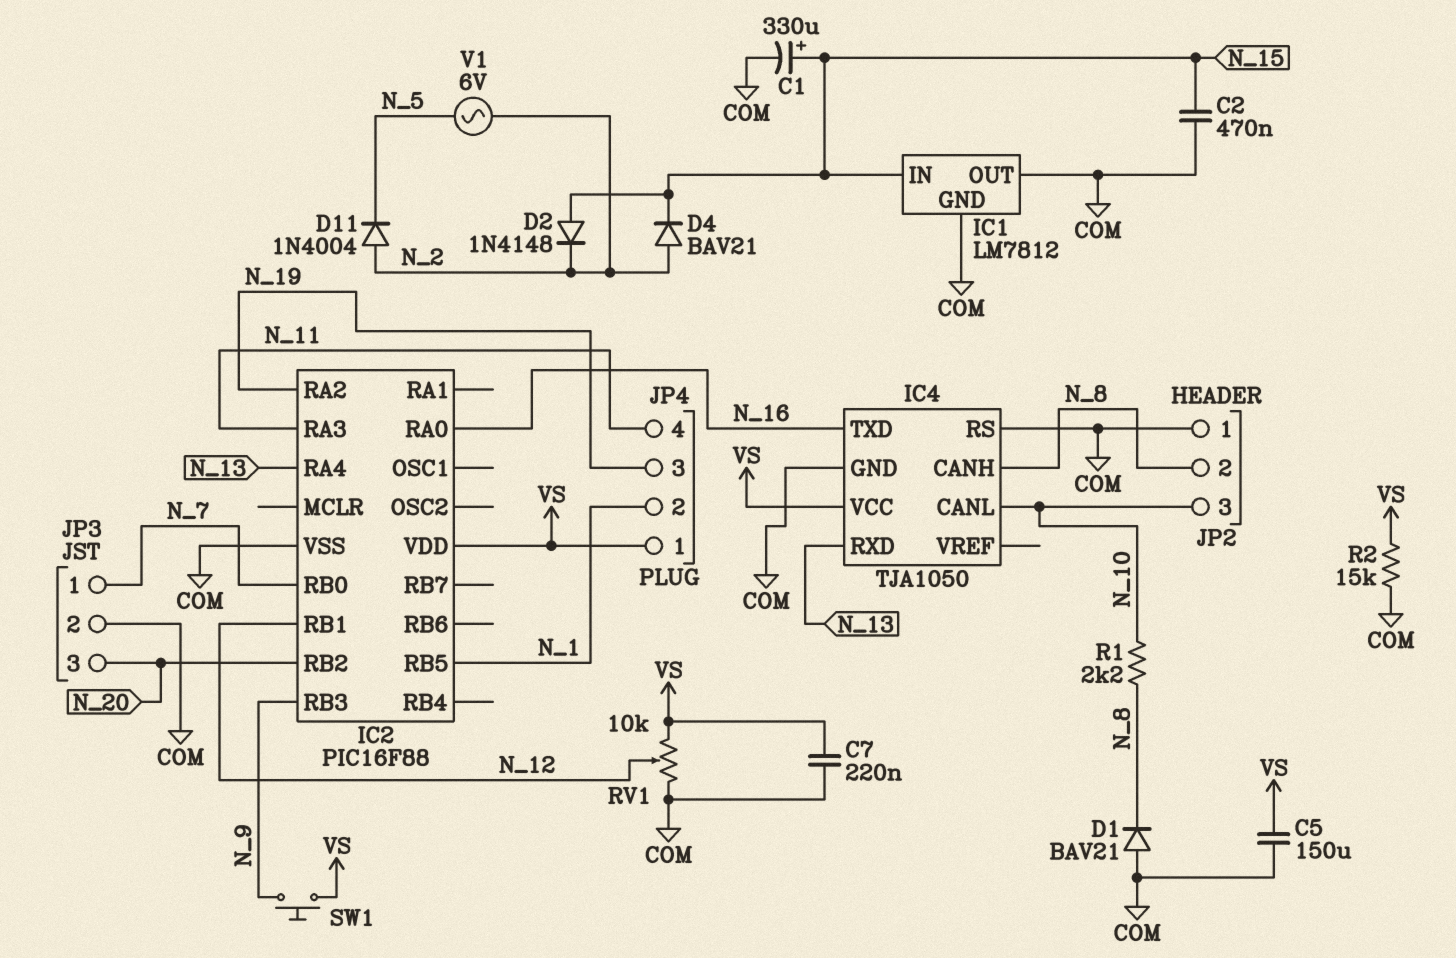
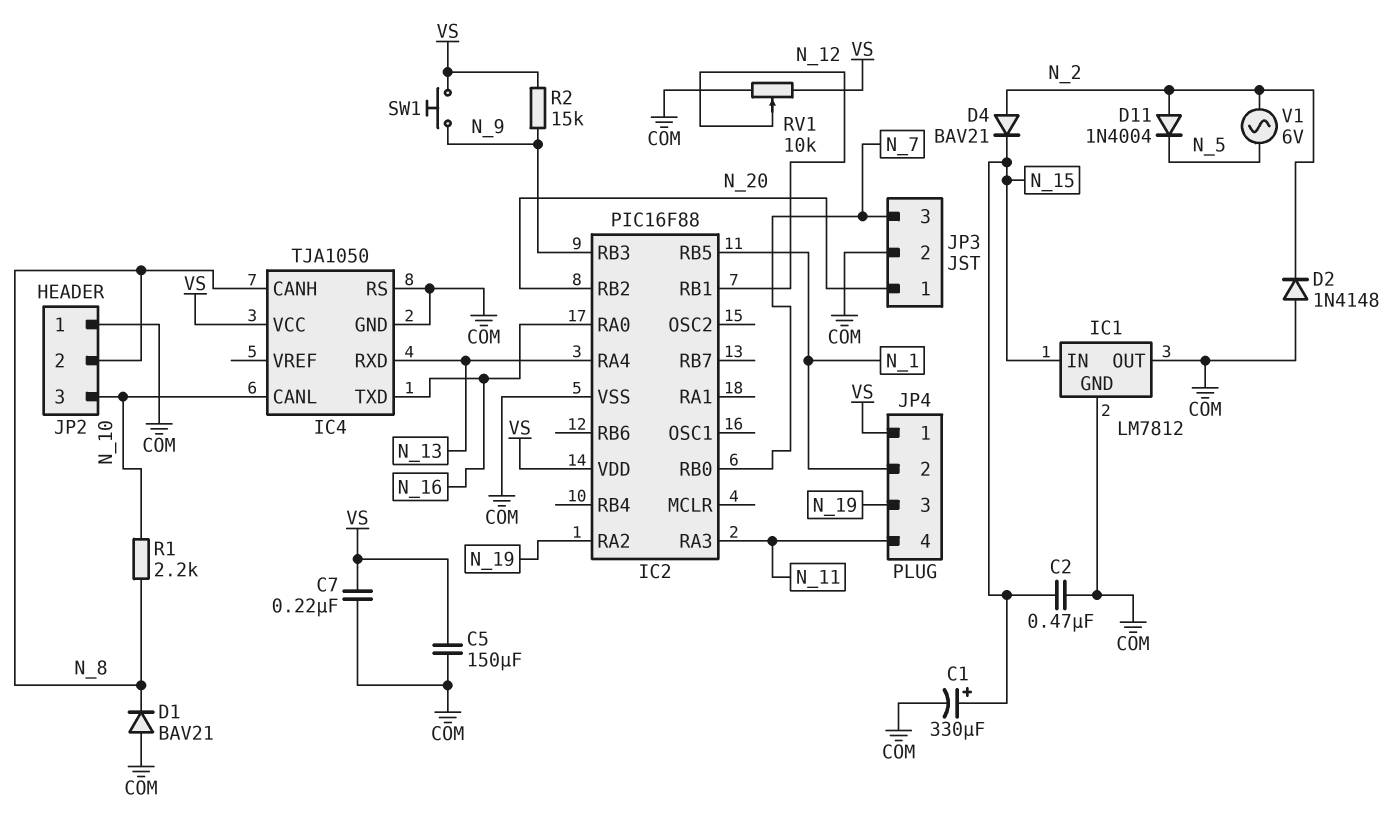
D2: diode 1N4148 (A N_15, K N_2) -> diode 1N4148 (A COM, K N_2)
JP3 pin 1: N_7 -> N_20
JP3 pin 3: N_20 -> N_7
R2: 15k (COM, VS) -> 15k (N_9, VS)

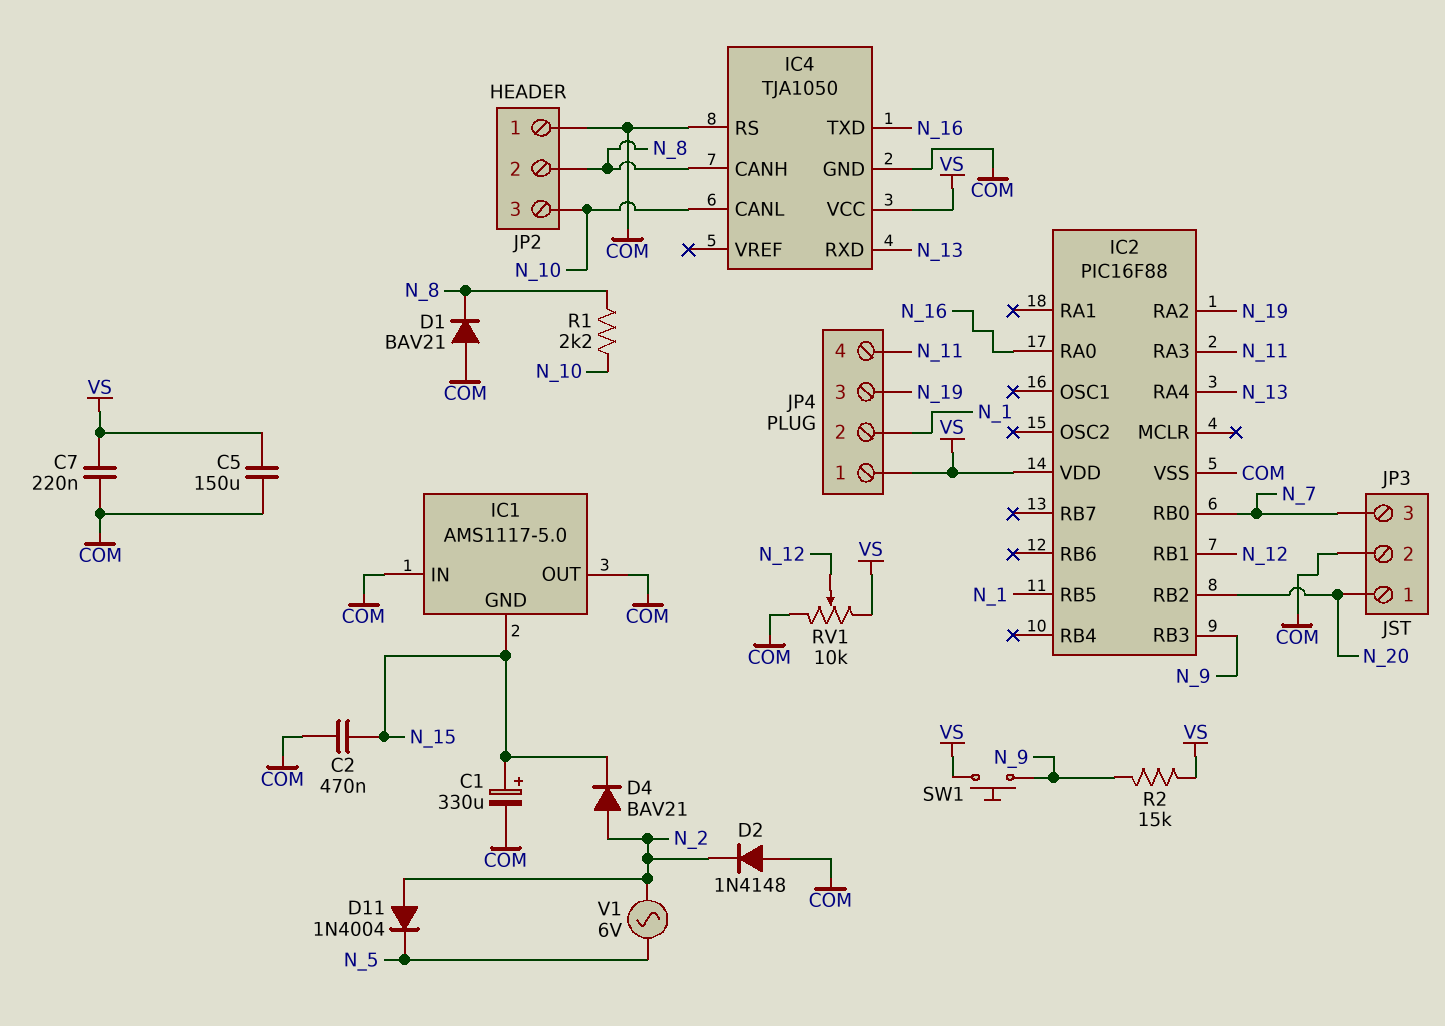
IC1: LM7812 -> AMS1117-5.0
IC1 pin GND: COM -> N_15
IC1 pin IN: N_15 -> COM

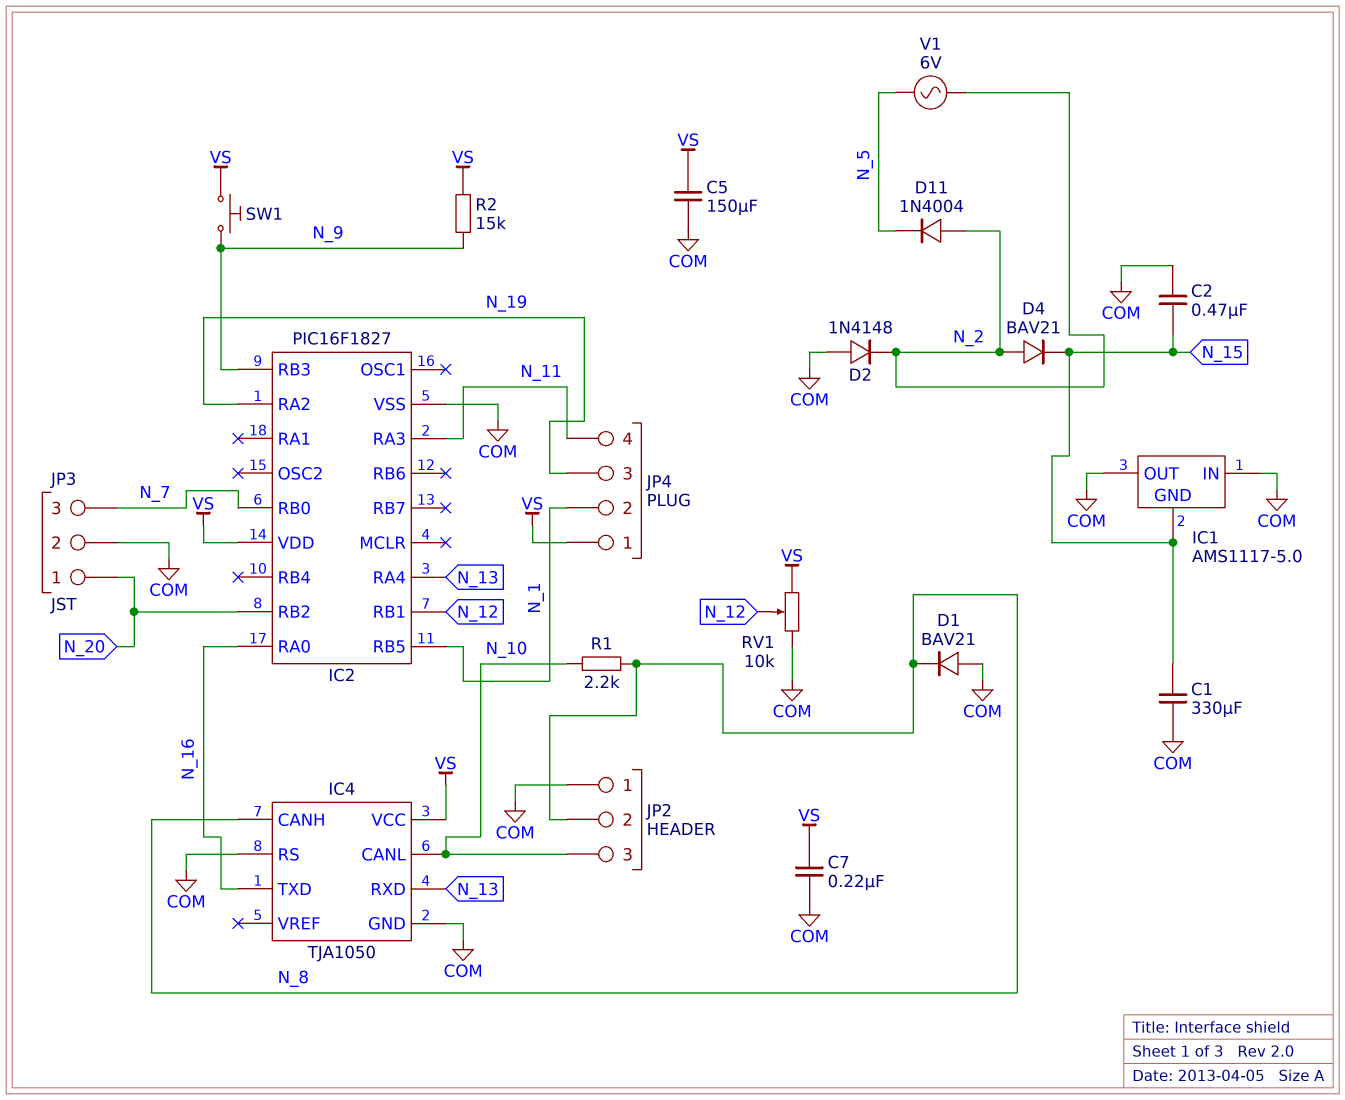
C1: 330uF (plus N_15, minus COM) -> 330uF (COM, N_15)
IC2: PIC16F88 -> PIC16F1827

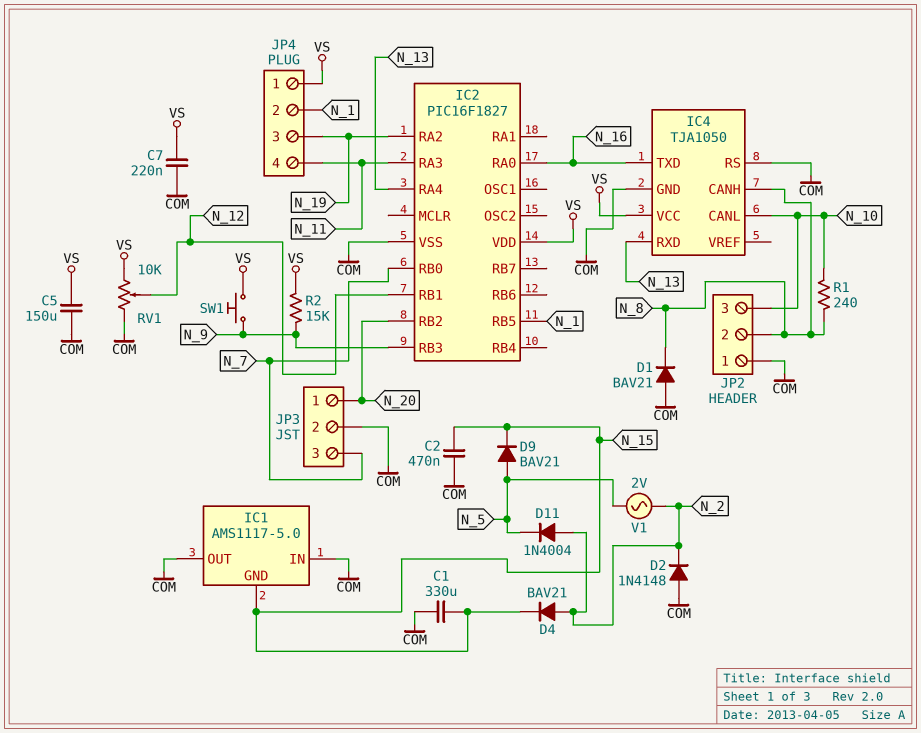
D9: none -> diode BAV21 (A N_5, K N_15)
R1: 2.2k (N_8, N_10) -> 240 (N_8, N_10)
V1: AC 6V (N_2, N_5) -> AC 2V (N_2, N_5)

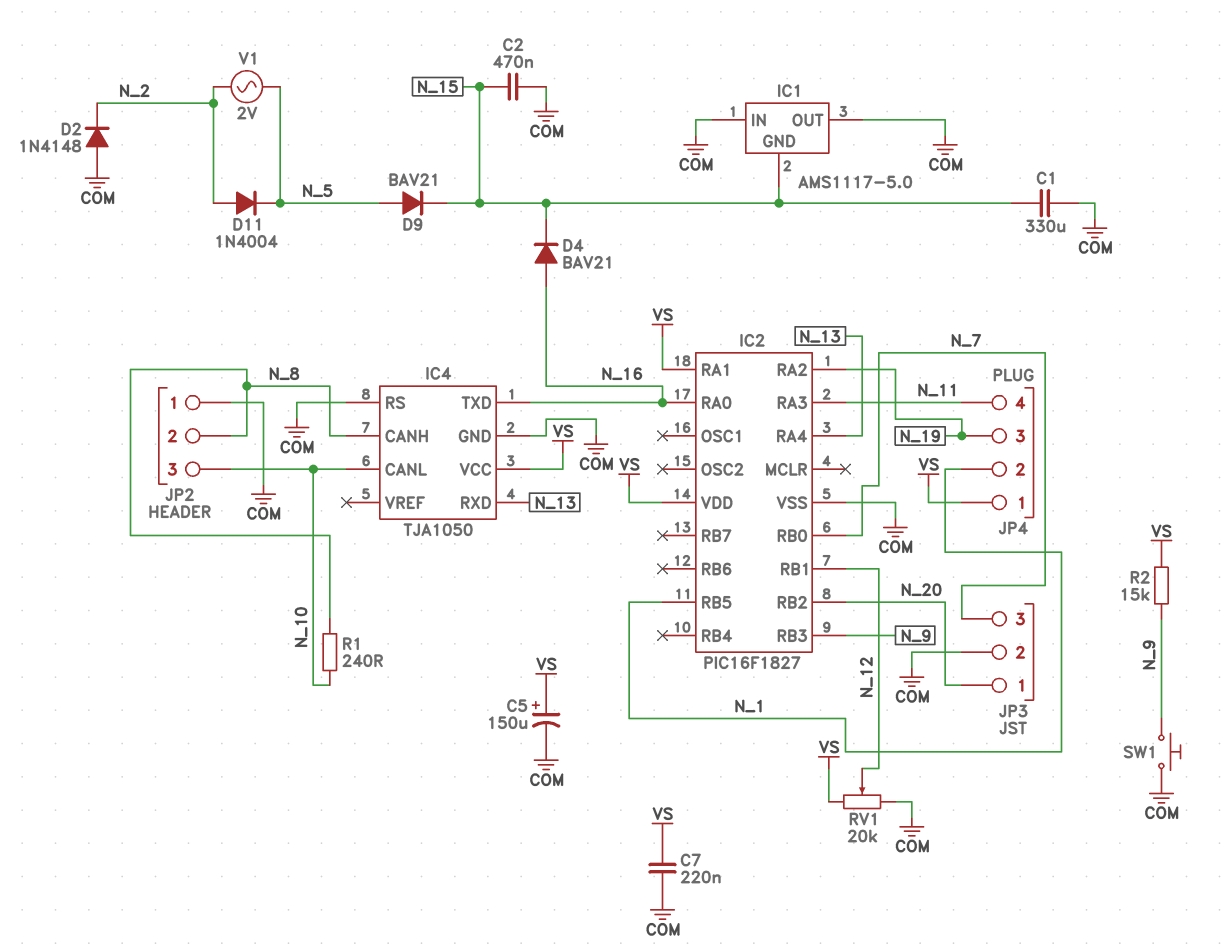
C5: 150uF (COM, VS) -> 150uF (plus VS, minus COM)
D1: diode BAV21 (A COM, K N_8) -> none
D4: diode BAV21 (A N_2, K N_15) -> diode BAV21 (A N_16, K N_15)
IC2 pin RA1: none -> VS
RV1: 10k (COM, VS, wiper N_12) -> 20k (COM, VS, wiper N_12)
SW1: button (N_9, VS) -> button (COM, N_9)

